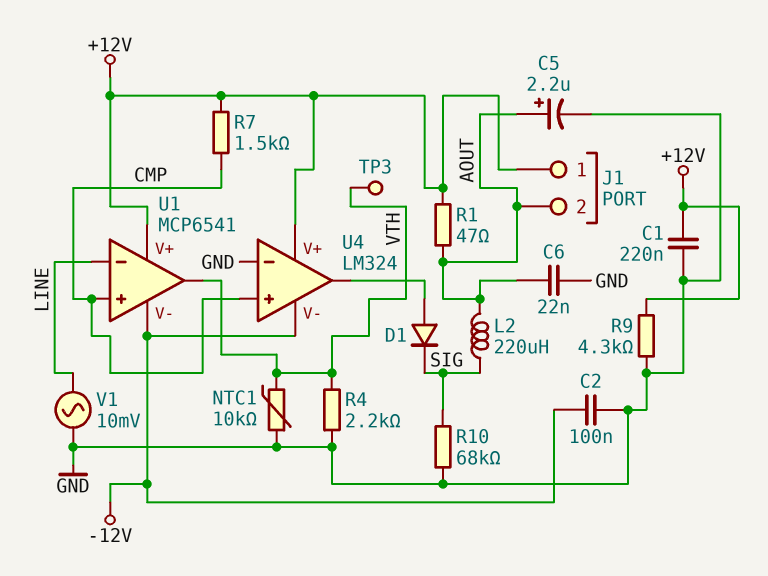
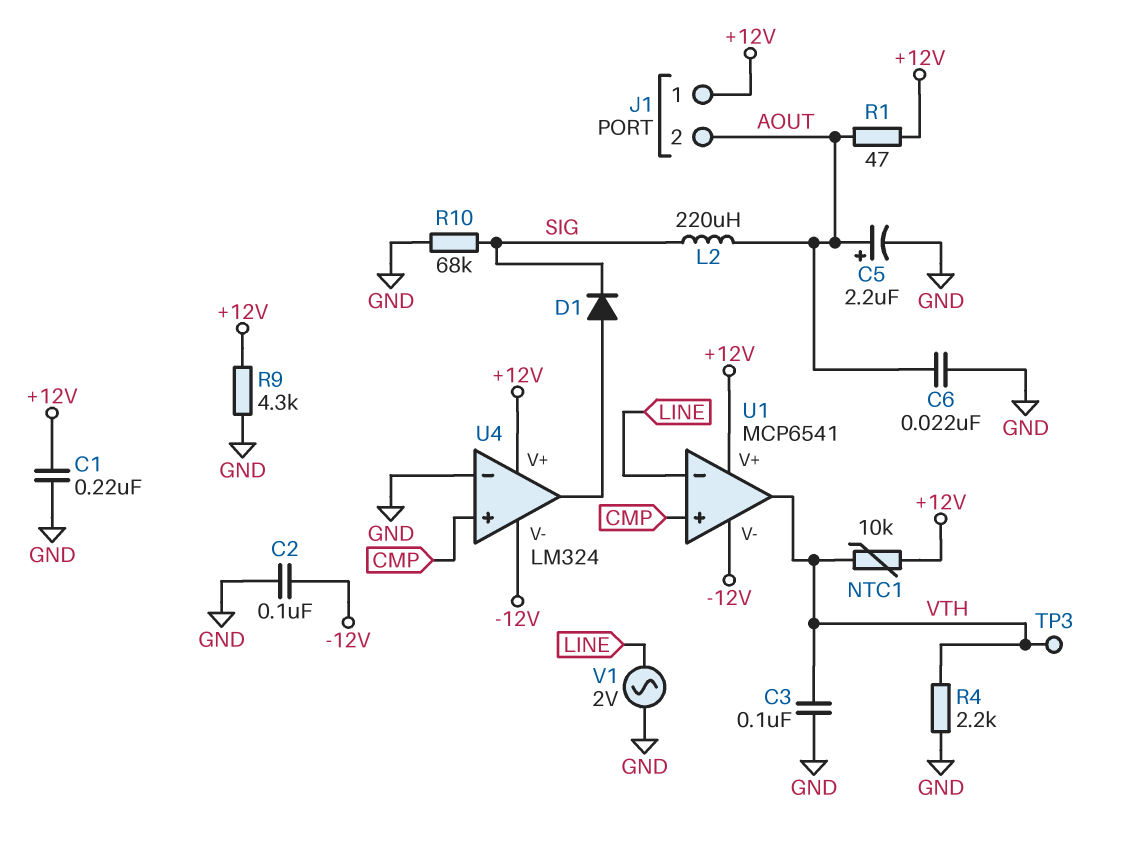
C3: none -> 100nF (GND, VTH)
NTC1: 10k (GND, VTH) -> 10k (+12V, VTH)
R7: 1.5k (+12V, CMP) -> none
V1: AC 10mV (GND, LINE) -> AC 2V (GND, LINE)

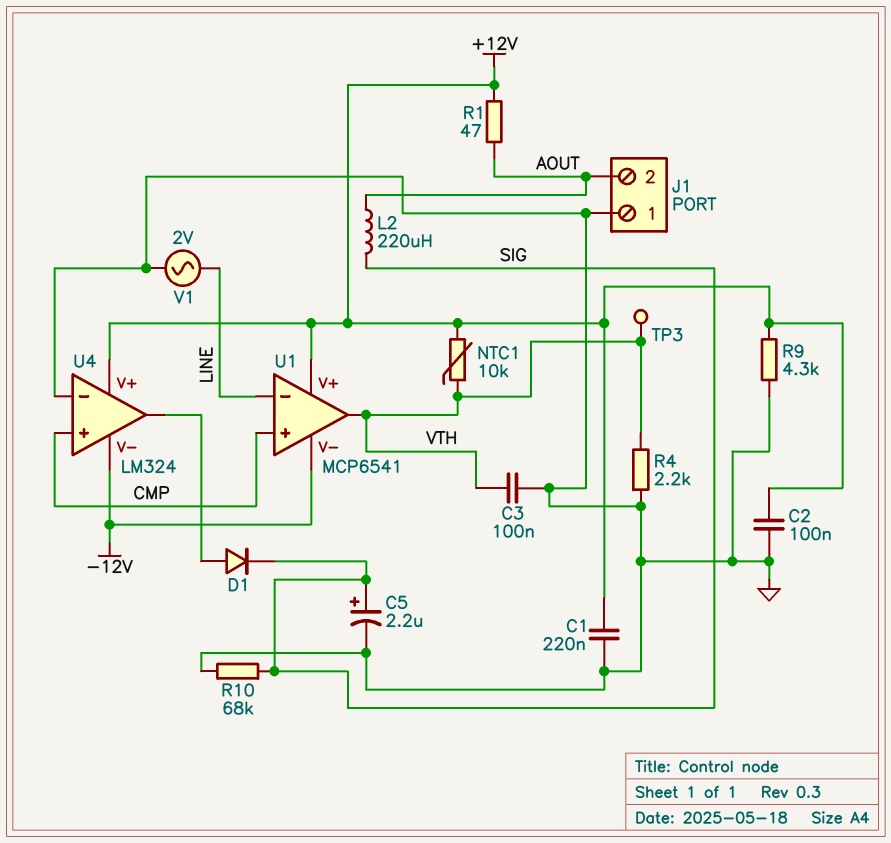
C2: 100nF (-12V, GND) -> 100nF (+12V, GND)
C5: 2.2uF (plus AOUT, minus GND) -> 2.2uF (plus SIG, minus GND)
C6: 22nF (AOUT, GND) -> none
J1 pin 1: +12V -> GND

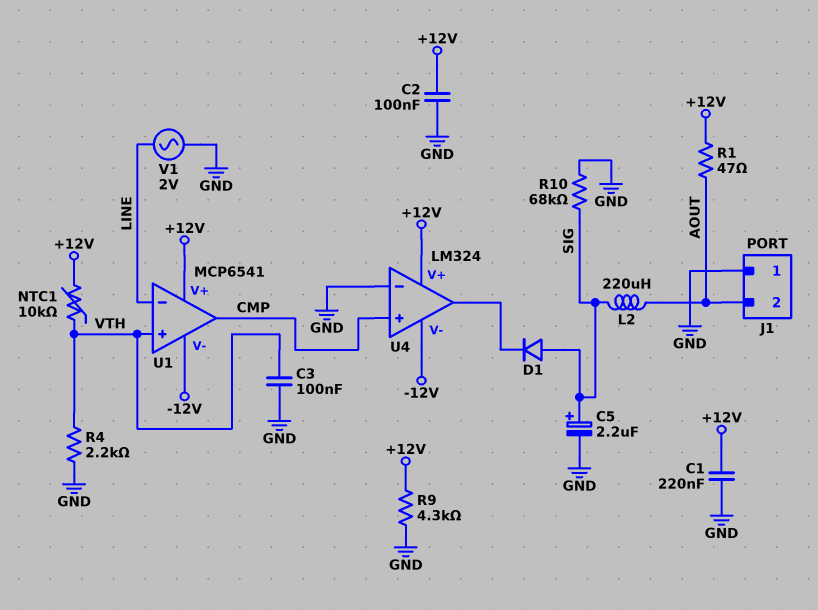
D1: diode (A U4/out, K SIG) -> diode (A SIG, K U4/out)
TP3: test point (VTH) -> none
U1 pin in+: CMP -> VTH
U1 pin out: VTH -> CMP

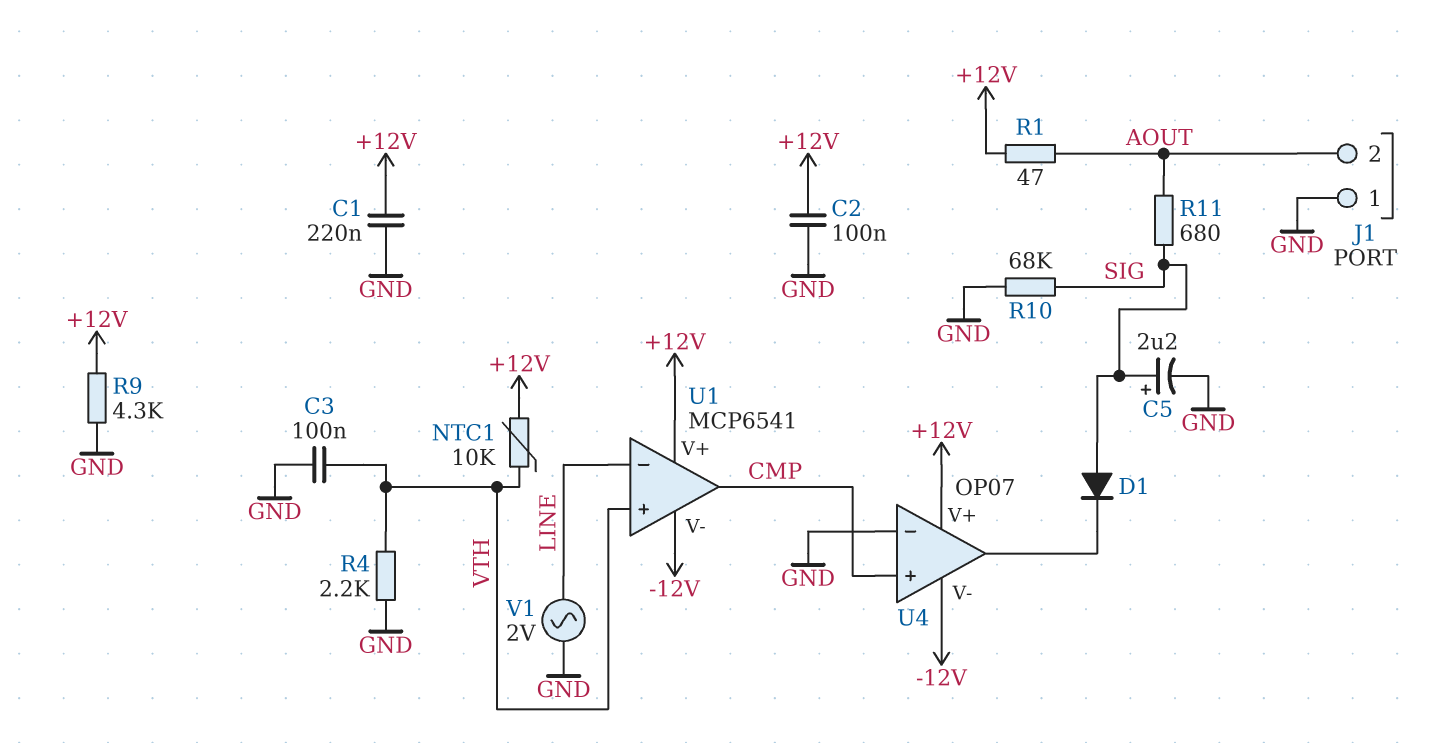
L2: 220uH (AOUT, SIG) -> none
R11: none -> 680 (AOUT, SIG)
U4: LM324 -> OP07

